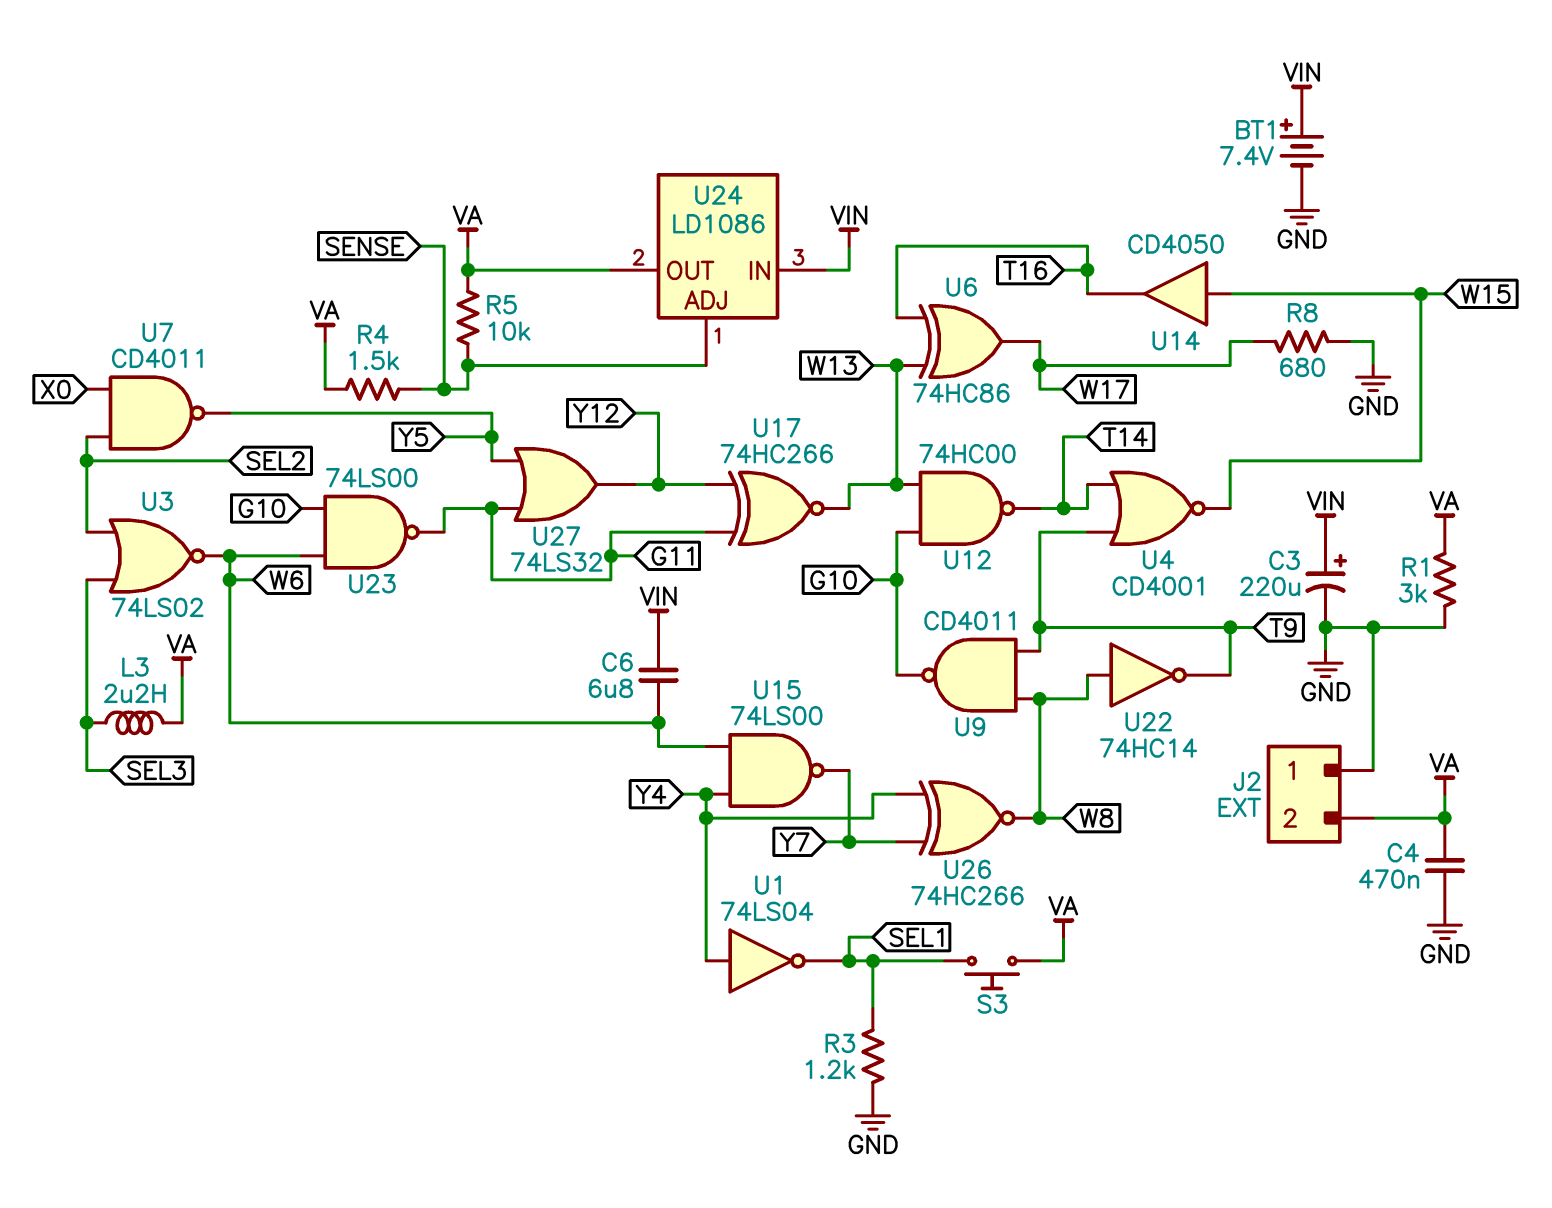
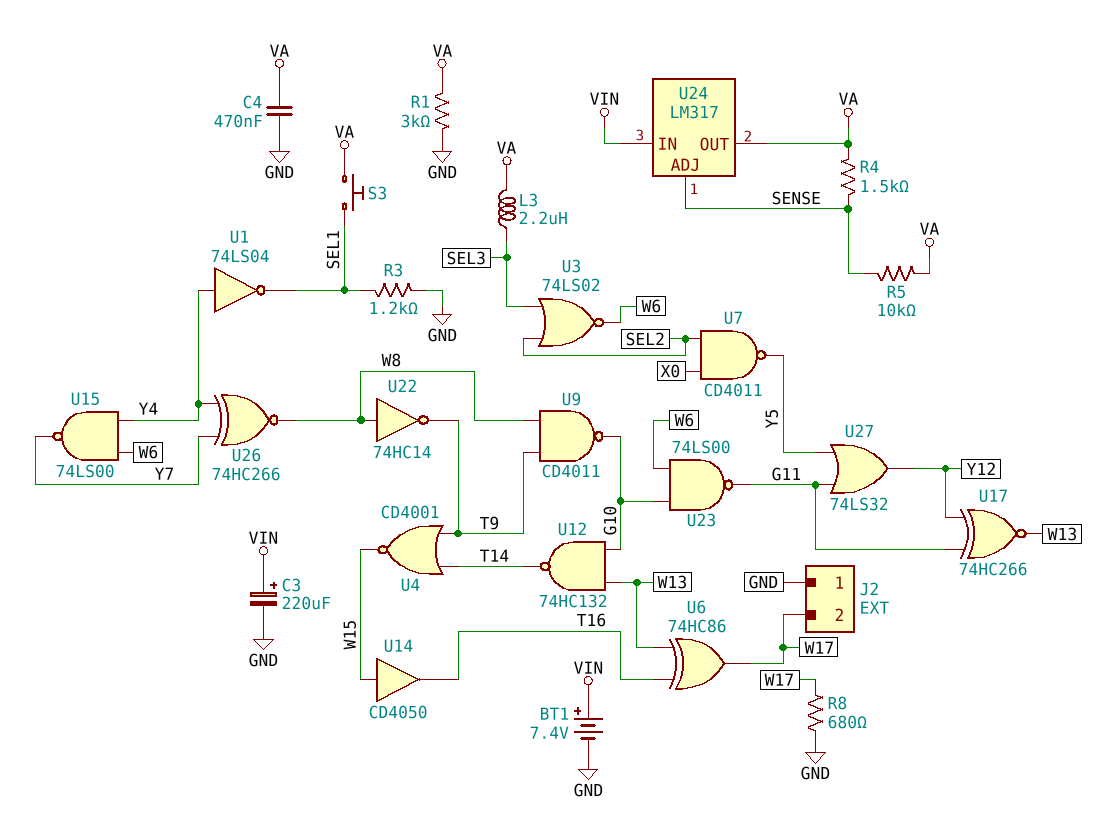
C6: 6.8uF (VIN, W6) -> none
J2 pin 2: VA -> W17
U12: NAND 74HC00 (in G10, in W13, out T14) -> NAND 74HC132 (in G10, in W13, out T14)
U24: LD1086 -> LM317

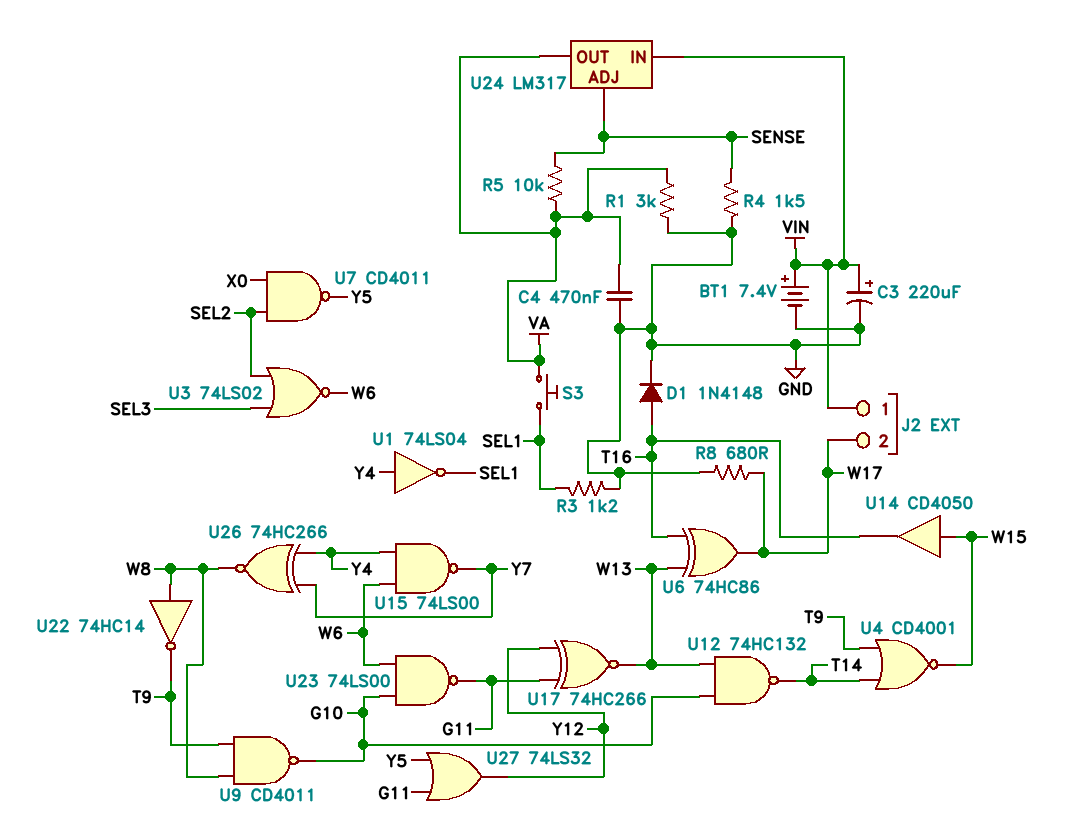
D1: none -> diode 1N4148 (A T16, K GND)
J2 pin 1: GND -> VIN
L3: 2.2uH (SEL3, VA) -> none
R4: 1.5k (SENSE, VA) -> 1.5k (GND, SENSE)

